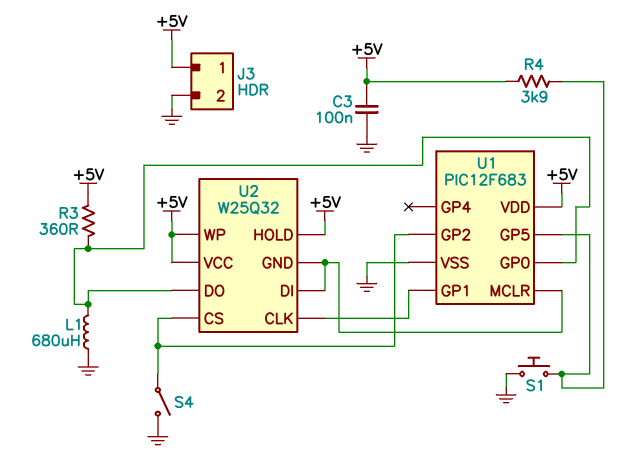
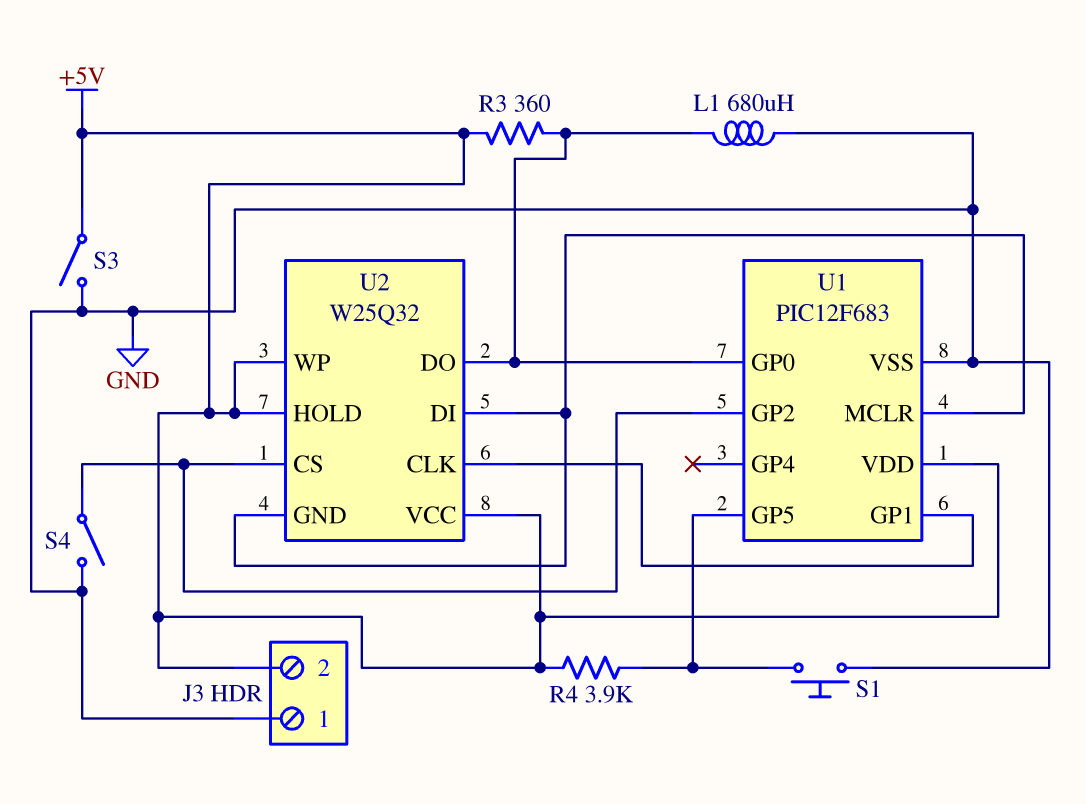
C3: 100nF (+5V, GND) -> none
J3 pin 1: +5V -> GND
J3 pin 2: GND -> +5V
S3: none -> switch (+5V, GND)

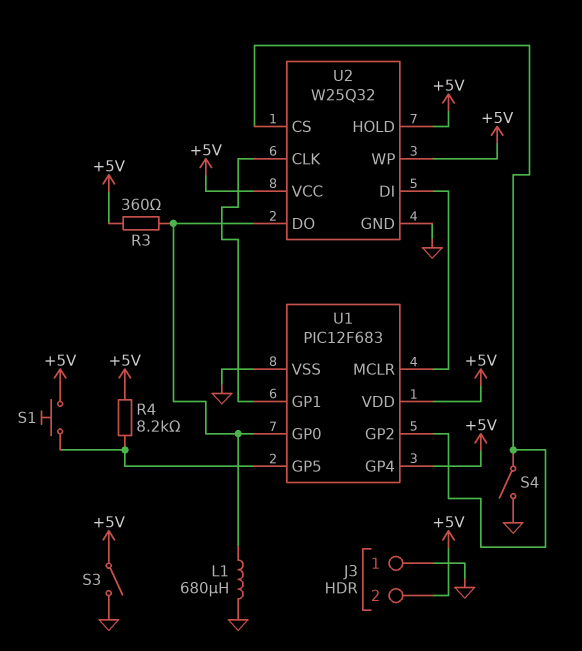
R4: 3.9k (+5V, U1/GP5) -> 8.2k (+5V, U1/GP5)
S1: button (GND, U1/GP5) -> button (+5V, U1/GP5)
U1 pin GP4: none -> +5V
U2 pin GND: U1/MCLR -> GND

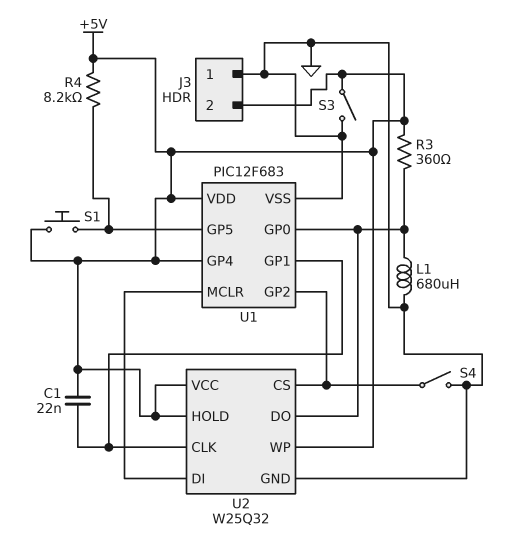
C1: none -> 22nF (+5V, U1/GP1)

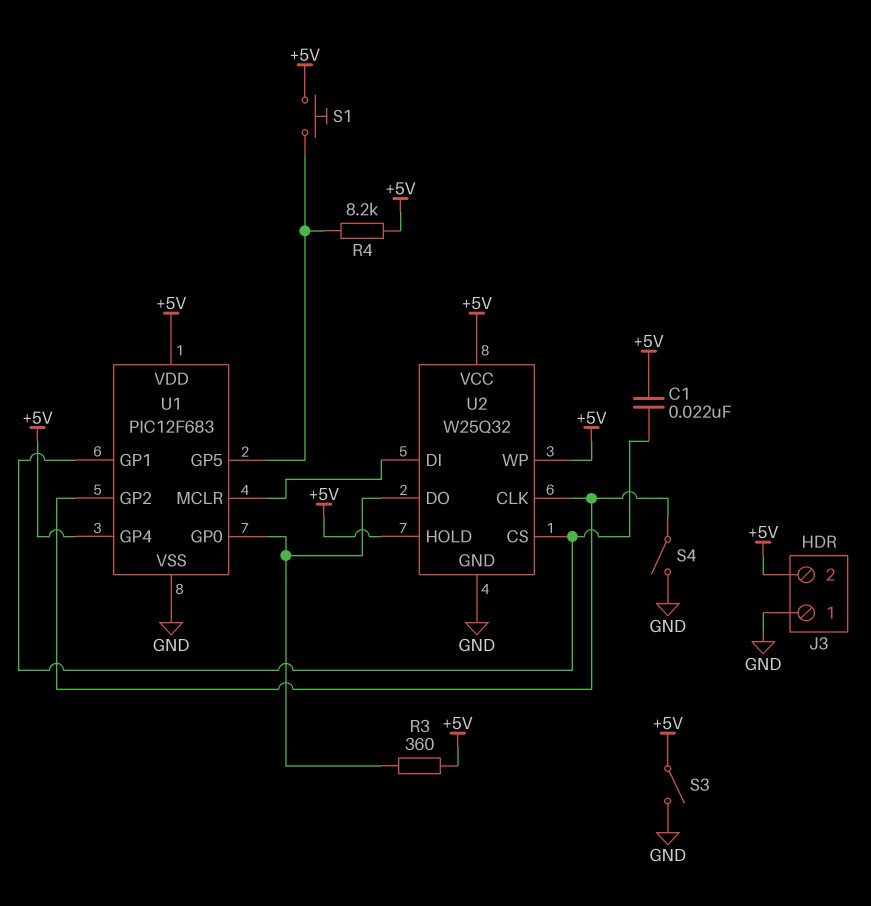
L1: 680uH (GND, U1/GP0) -> none
U2 pin CLK: U1/GP1 -> U1/GP2
U2 pin CS: U1/GP2 -> U1/GP1

